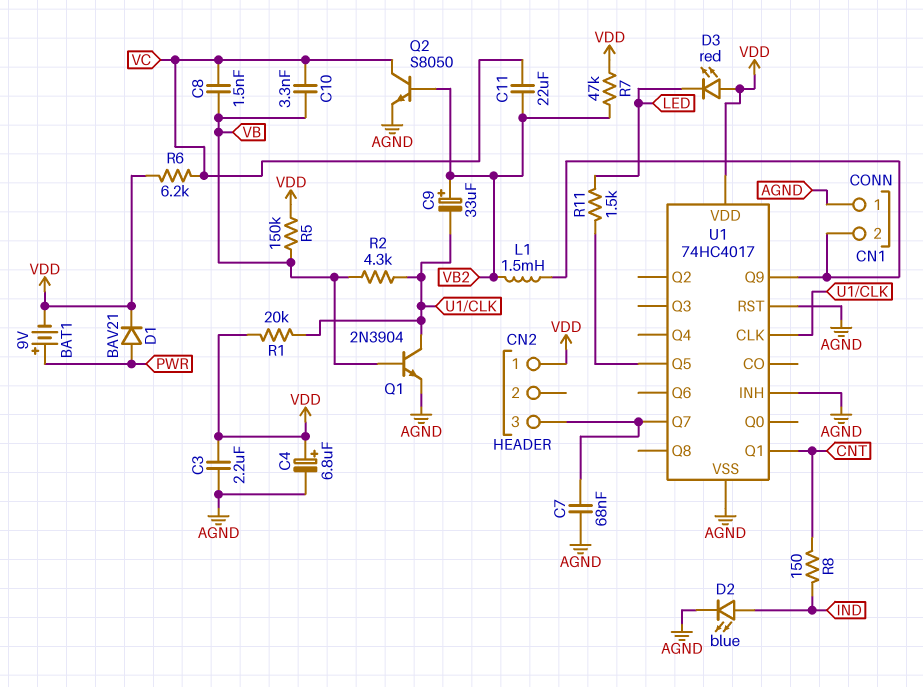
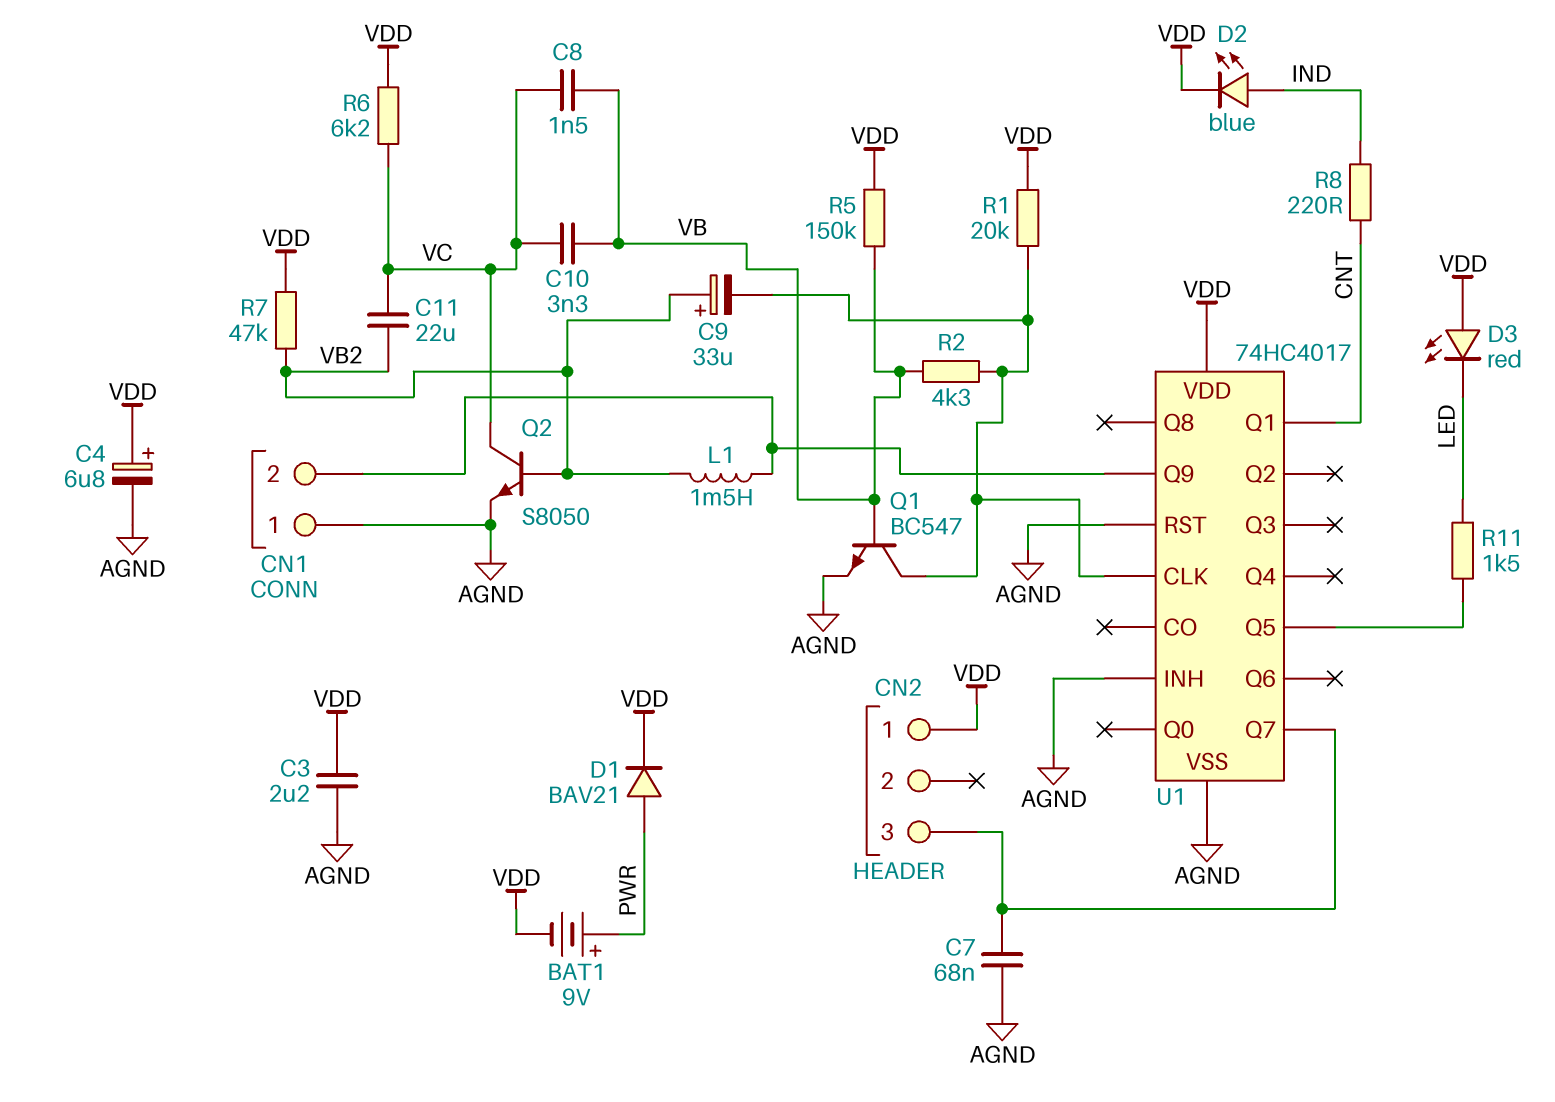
D2: LED blue (A IND, K AGND) -> LED blue (A IND, K VDD)
Q1: NPN 2N3904 (B VB, C U1/CLK, E AGND) -> NPN BC547 (B VB, C U1/CLK, E AGND)
R8: 150 (CNT, IND) -> 220 (CNT, IND)

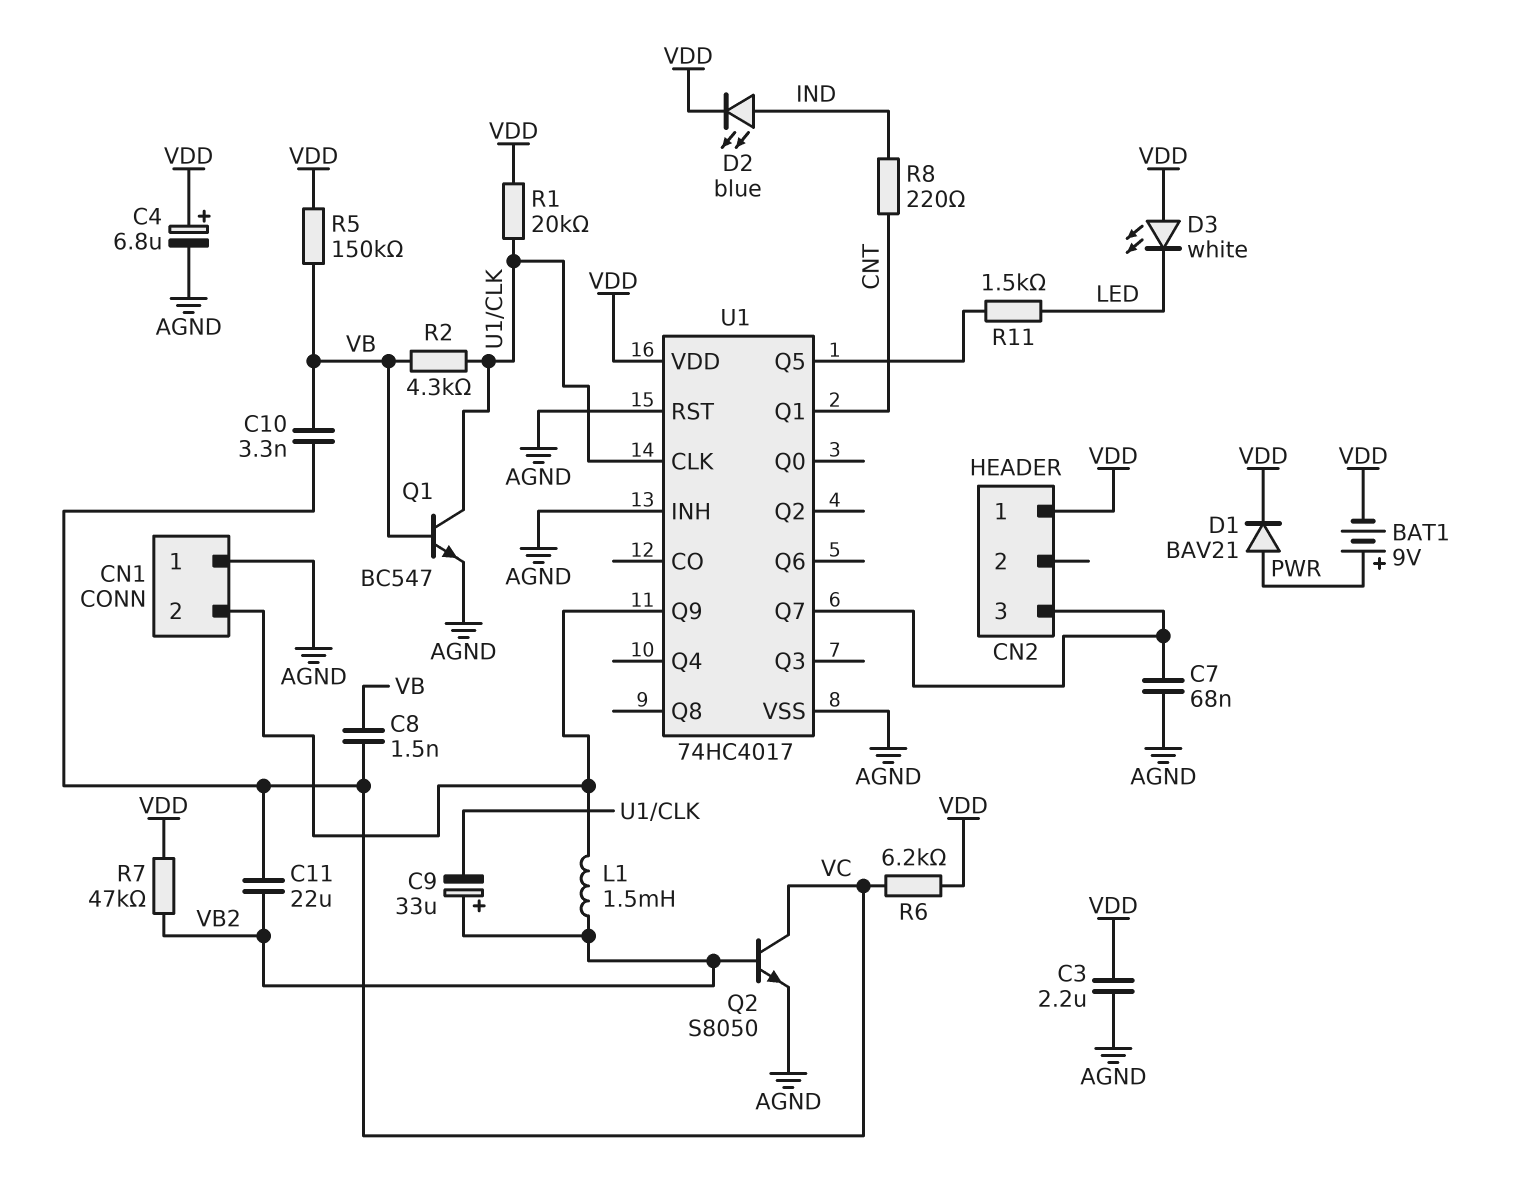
D3: LED red (A VDD, K LED) -> LED white (A VDD, K LED)

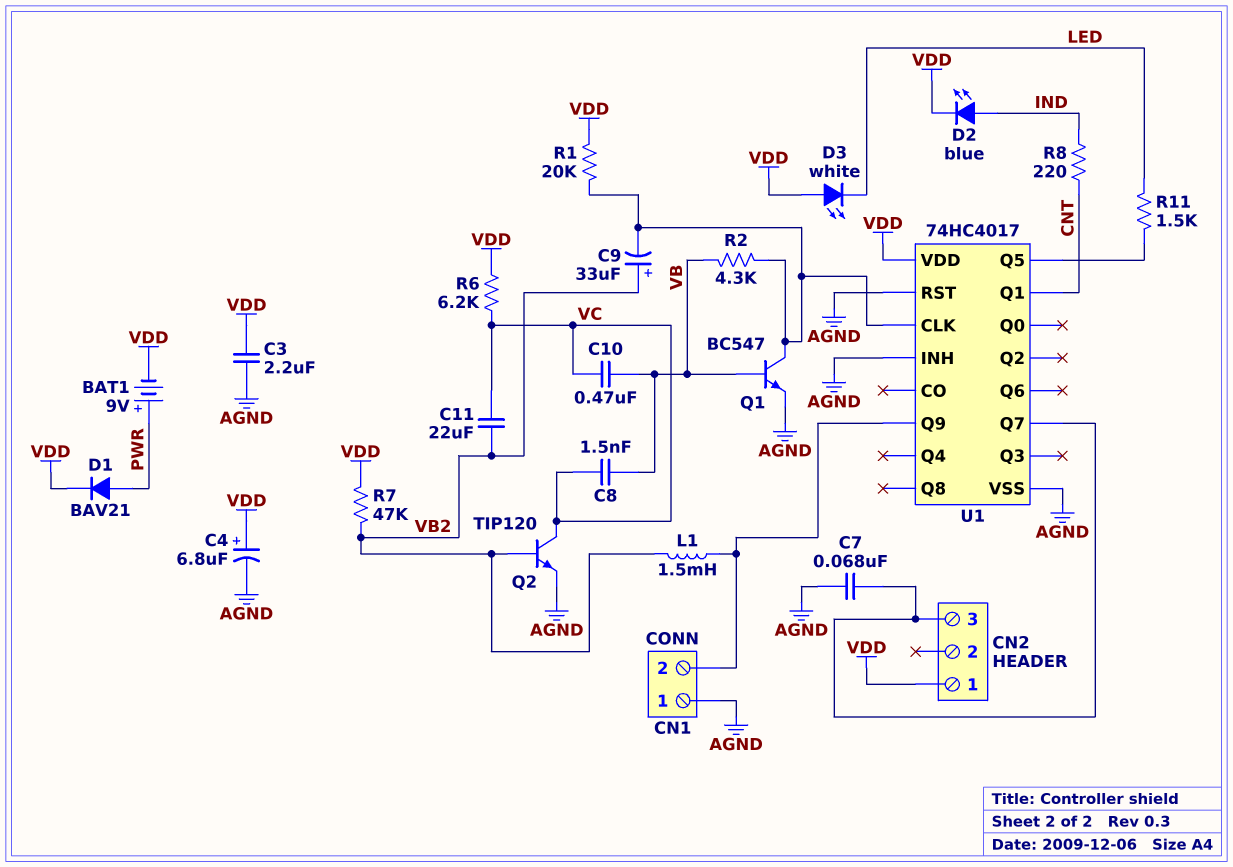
C10: 3.3nF (VB, VC) -> 470nF (VB, VC)
Q2: NPN S8050 (B VB2, C VC, E AGND) -> NPN TIP120 (B VB2, C VC, E AGND)
R5: 150k (VB, VDD) -> none

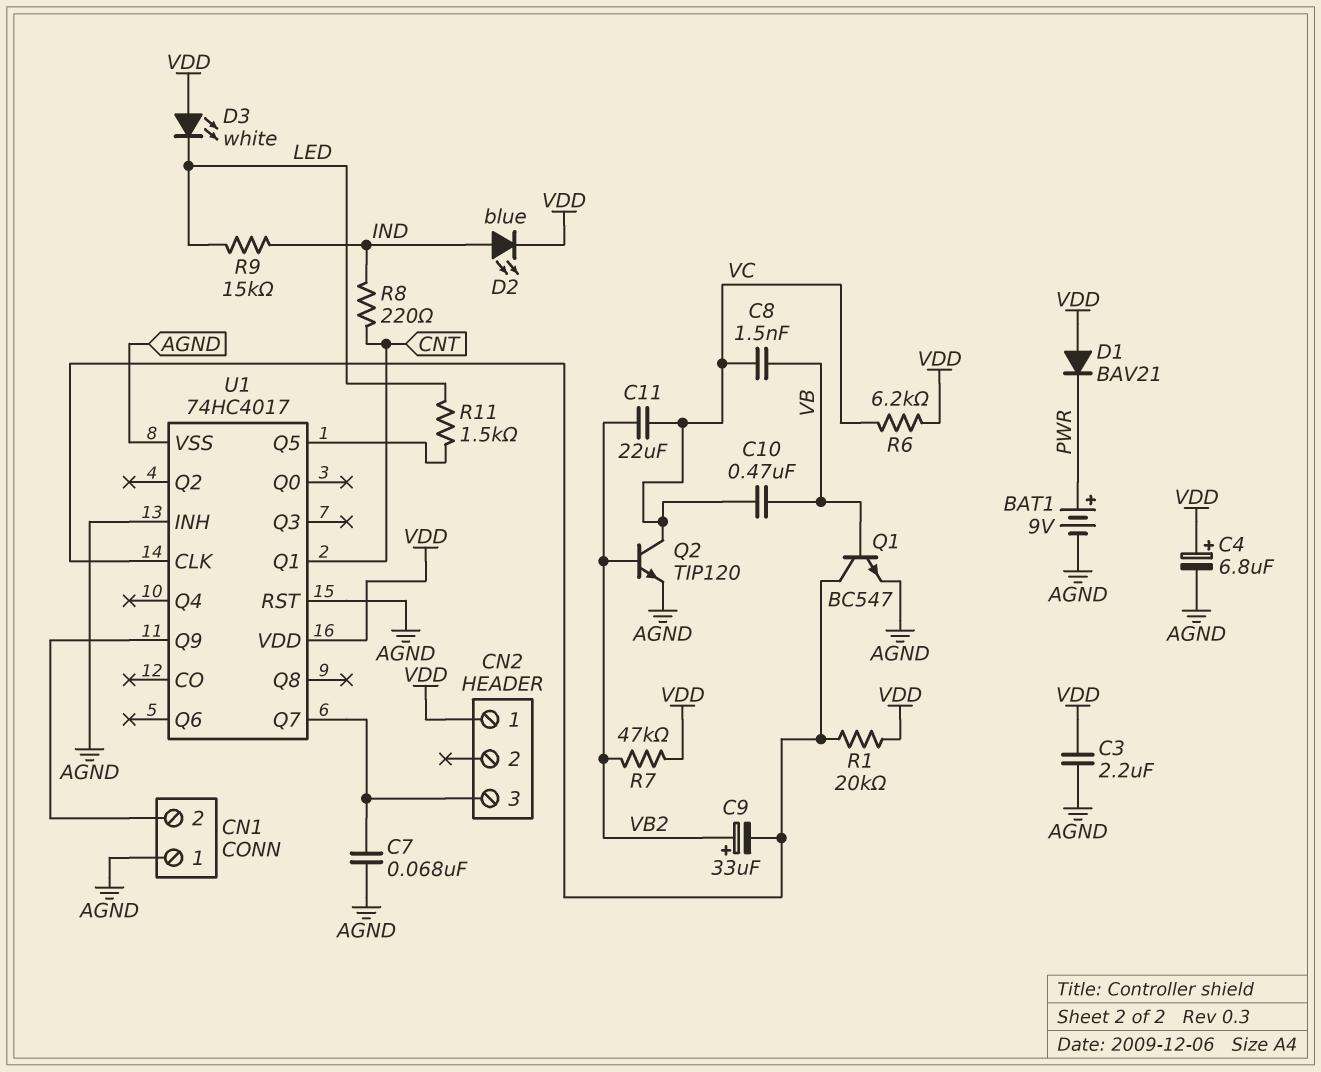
BAT1: 9V (plus PWR, minus VDD) -> 9V (plus PWR, minus AGND)
D1: diode BAV21 (A PWR, K VDD) -> diode BAV21 (A VDD, K PWR)
L1: 1.5mH (CN1/2, VB2) -> none
R2: 4.3k (U1/CLK, VB) -> none
R9: none -> 15k (IND, LED)

